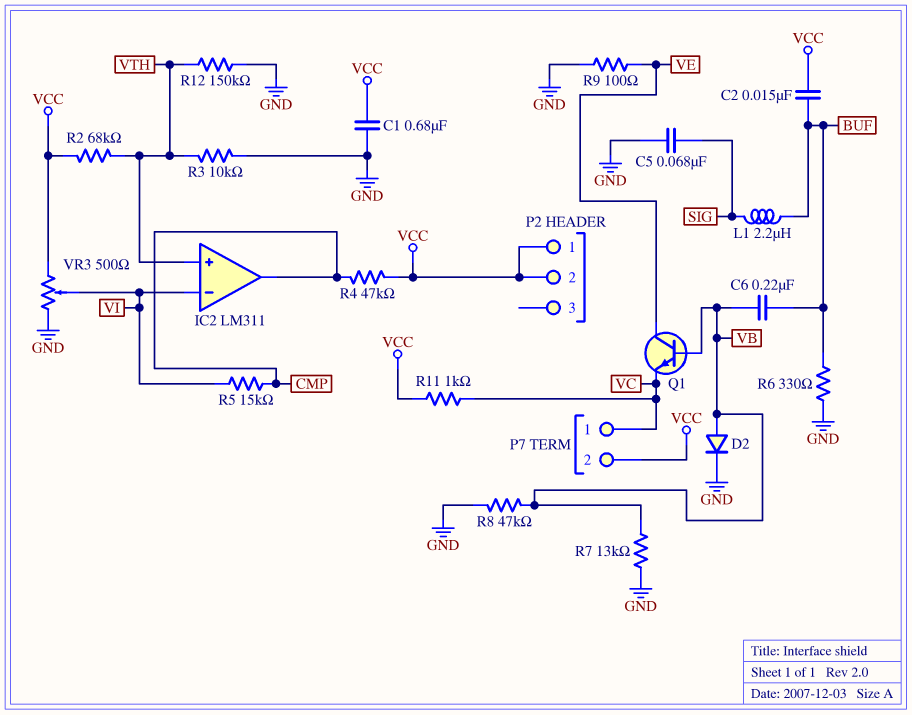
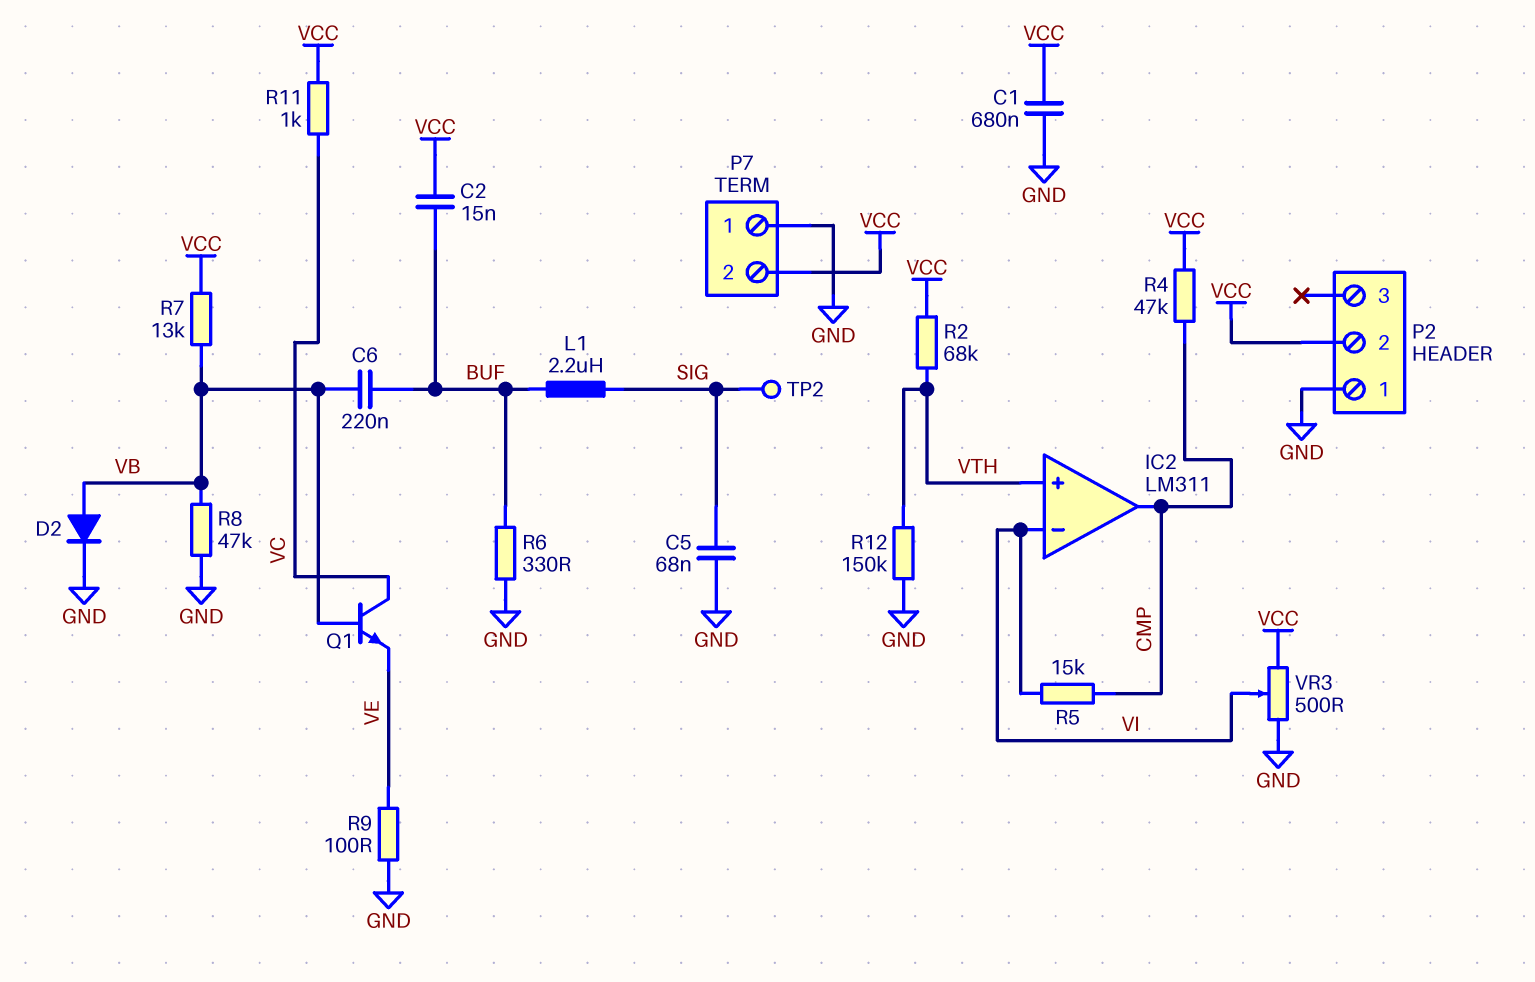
P2 pin 1: VCC -> GND
P7 pin 1: VC -> GND
Q1: NPN (B VB, C VE, E VC) -> NPN (B VB, C VC, E VE)
R3: 10k (GND, VTH) -> none
R7: 13k (GND, VB) -> 13k (VB, VCC)
TP2: none -> test point (SIG)

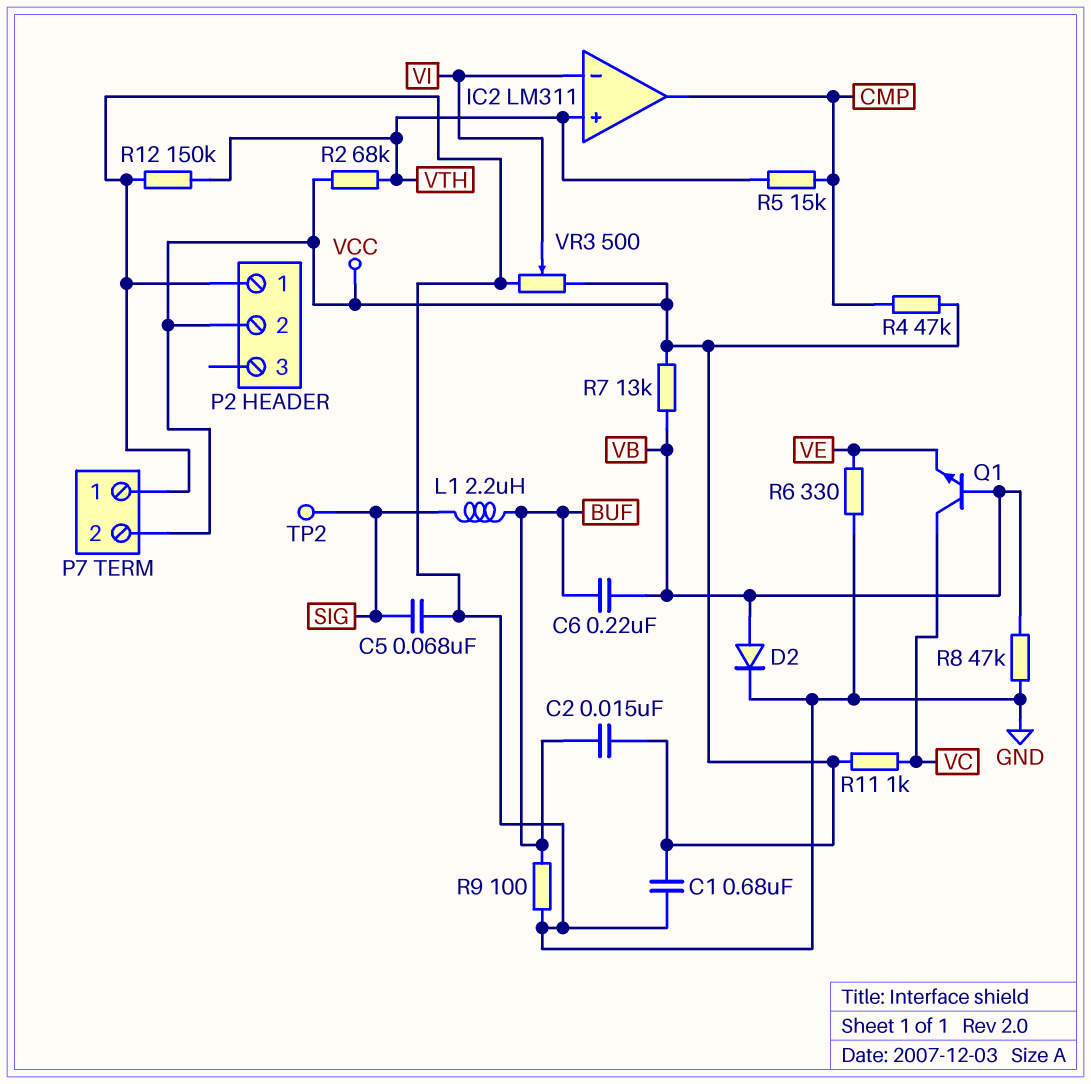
R5: 15k (CMP, VI) -> 15k (CMP, VTH)
R6: 330 (BUF, GND) -> 330 (GND, VE)
R9: 100 (GND, VE) -> 100 (BUF, GND)

